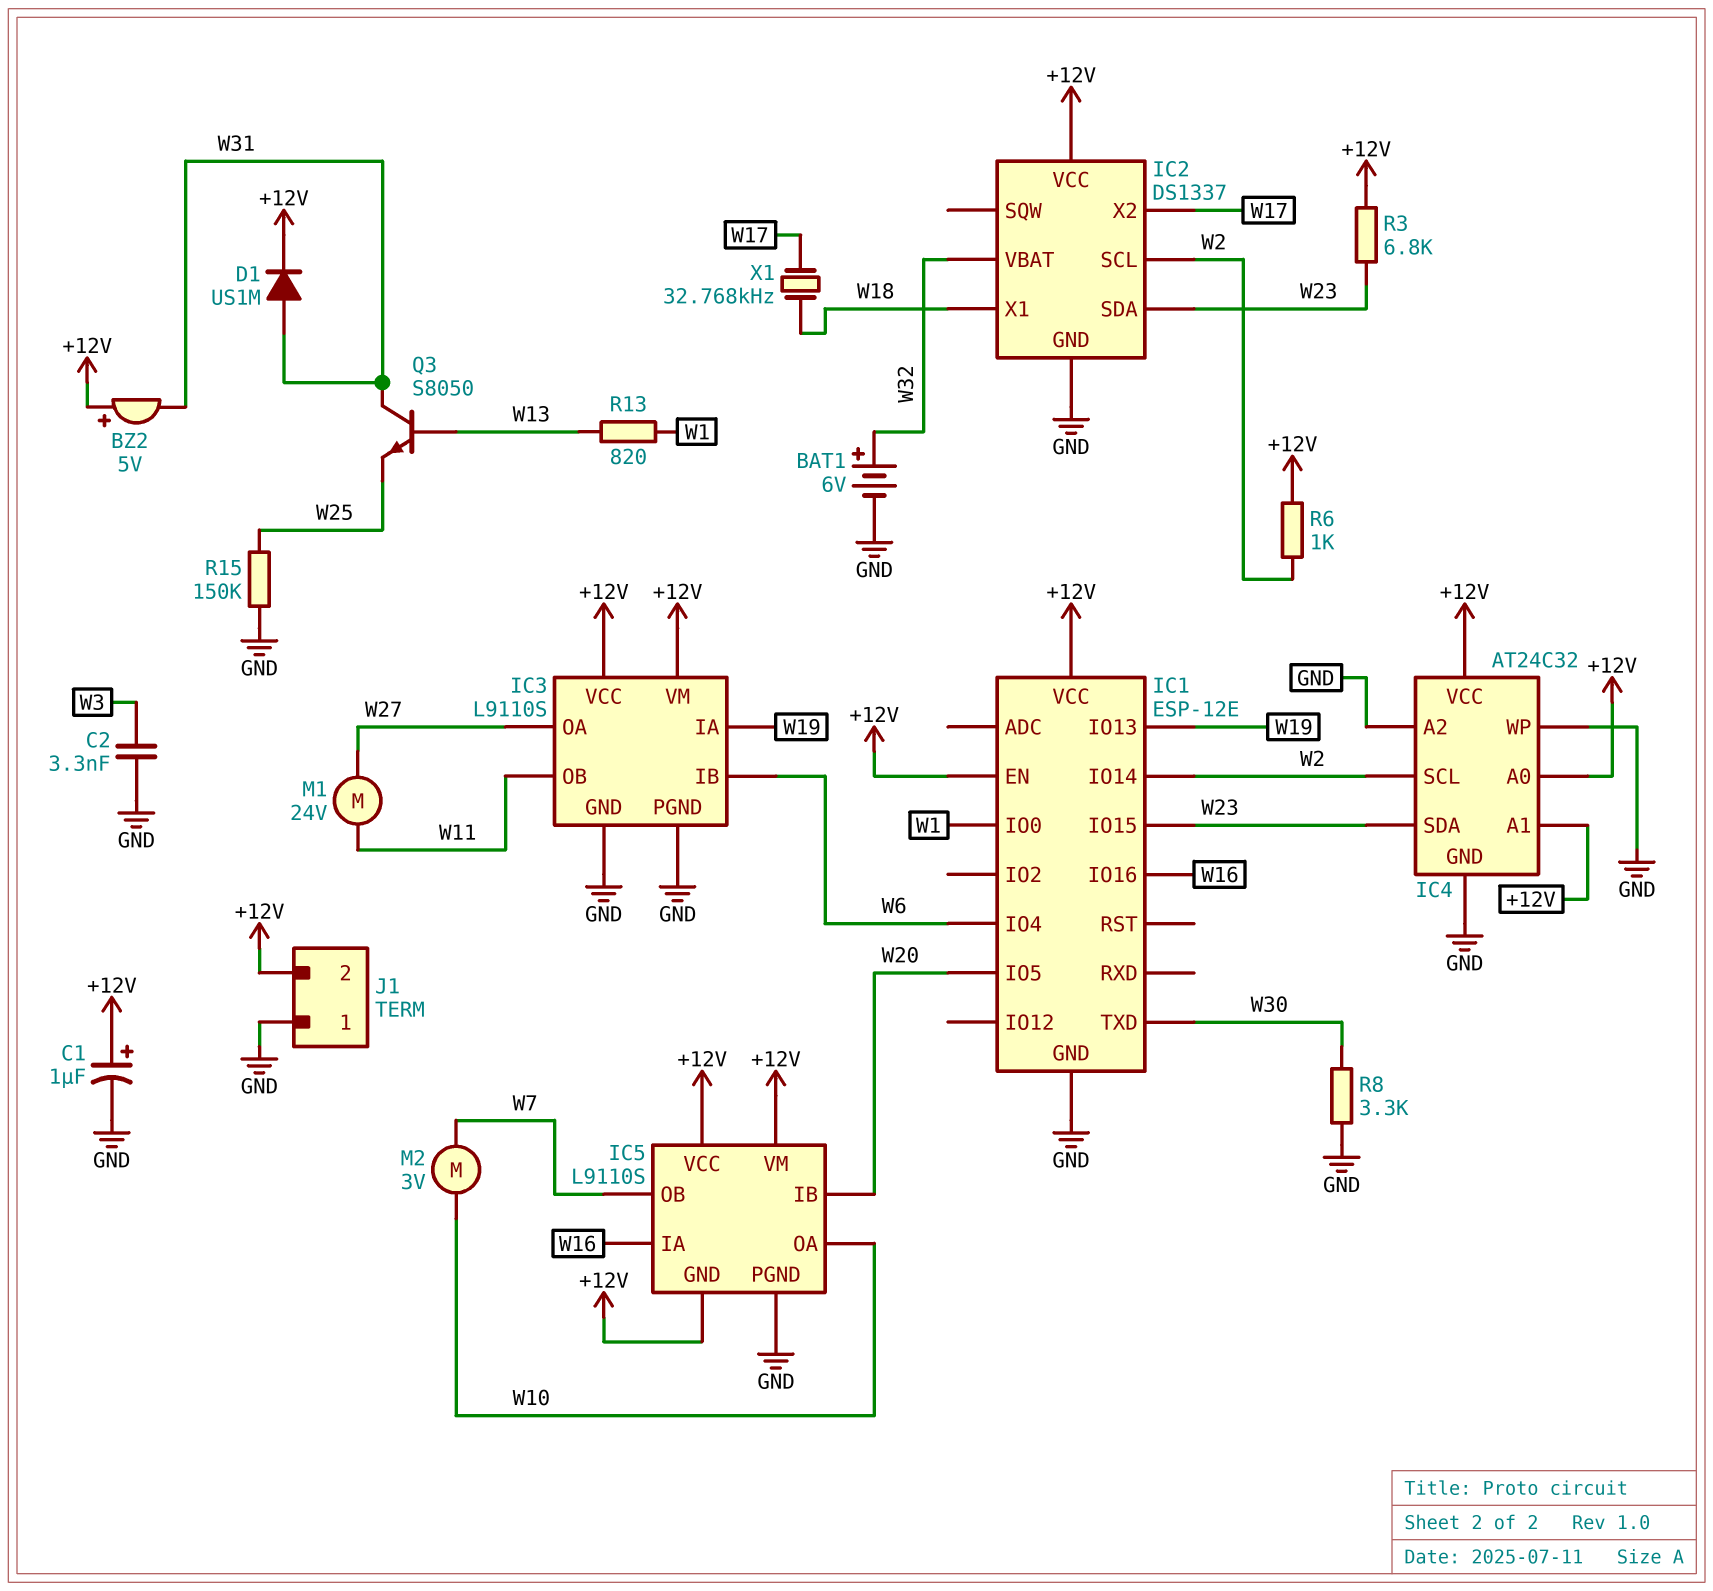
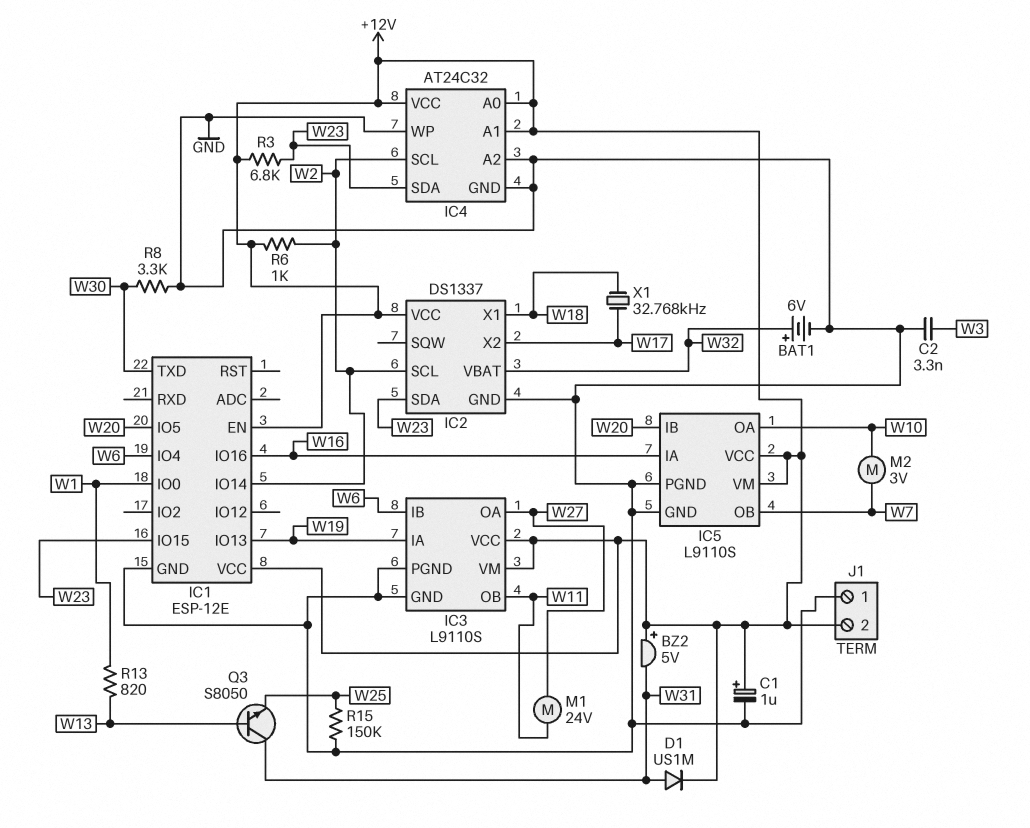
IC5 pin GND: +12V -> GND

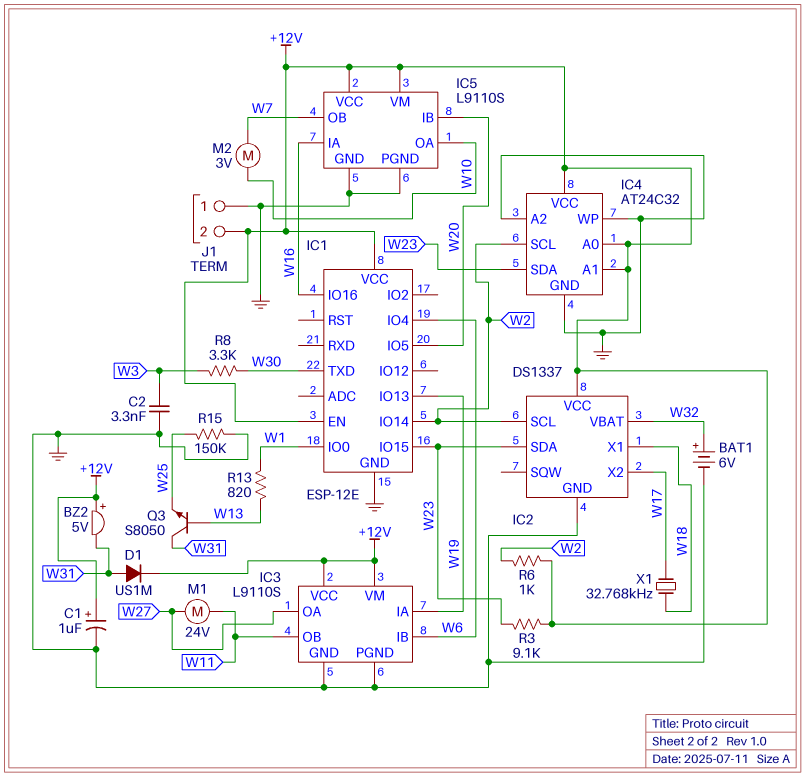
R3: 6.8k (+12V, W23) -> 9.1k (+12V, W23)
R8: 3.3k (GND, W30) -> 3.3k (W3, W30)

